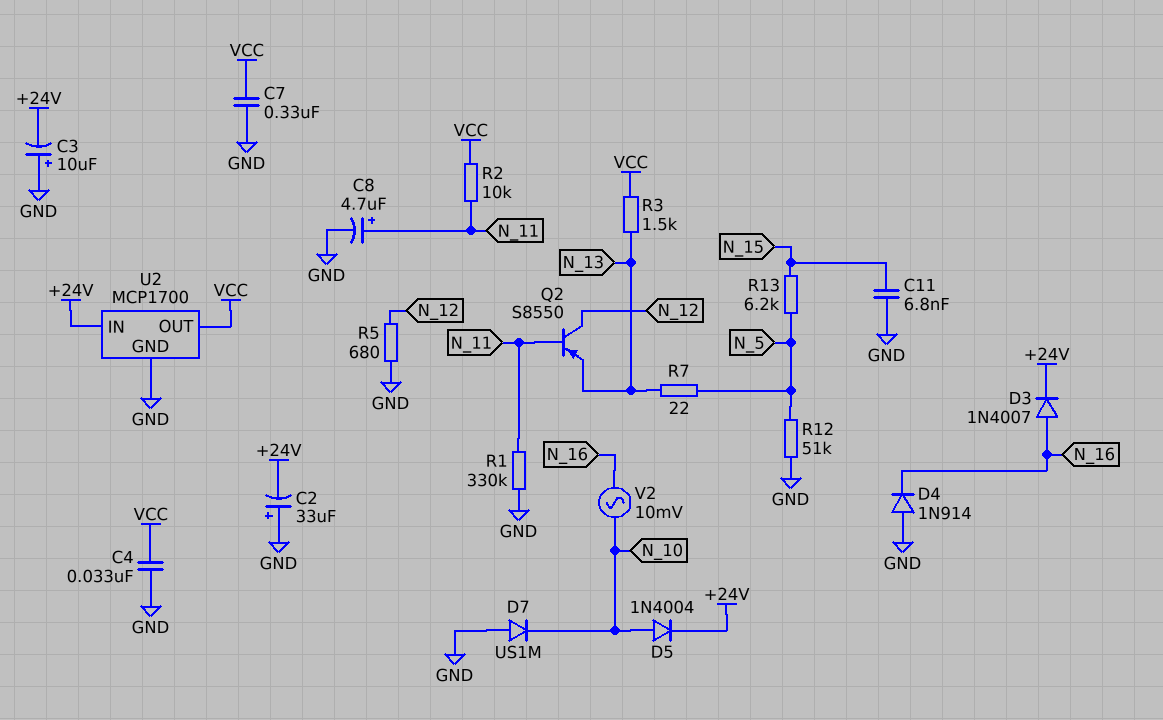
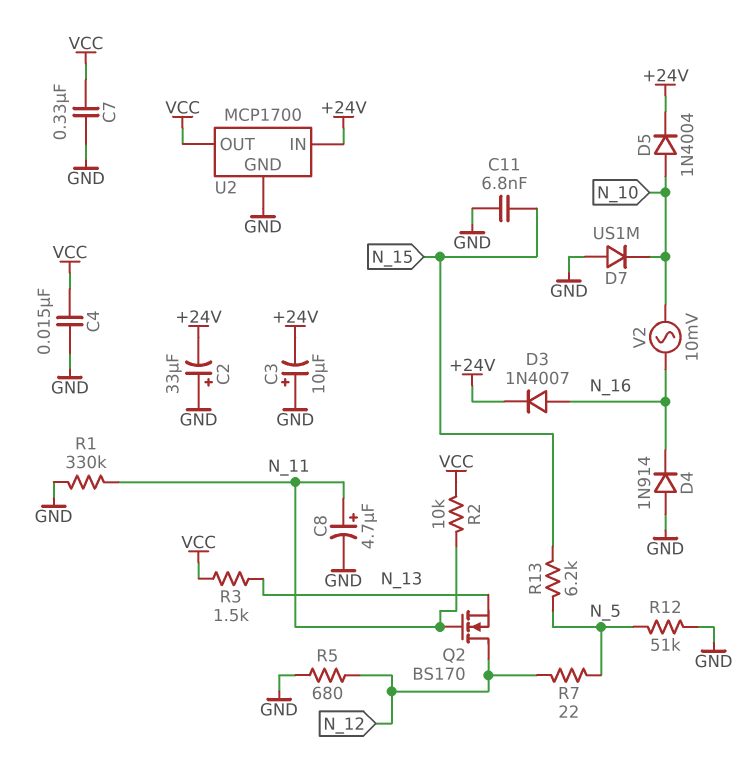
C4: 33nF (GND, VCC) -> 15nF (GND, VCC)
Q2: PNP S8550 (B N_11, C N_12, E N_13) -> NMOS BS170 (G N_11, D N_12, S N_13)
R7: 22 (N_5, N_13) -> 22 (N_5, N_12)

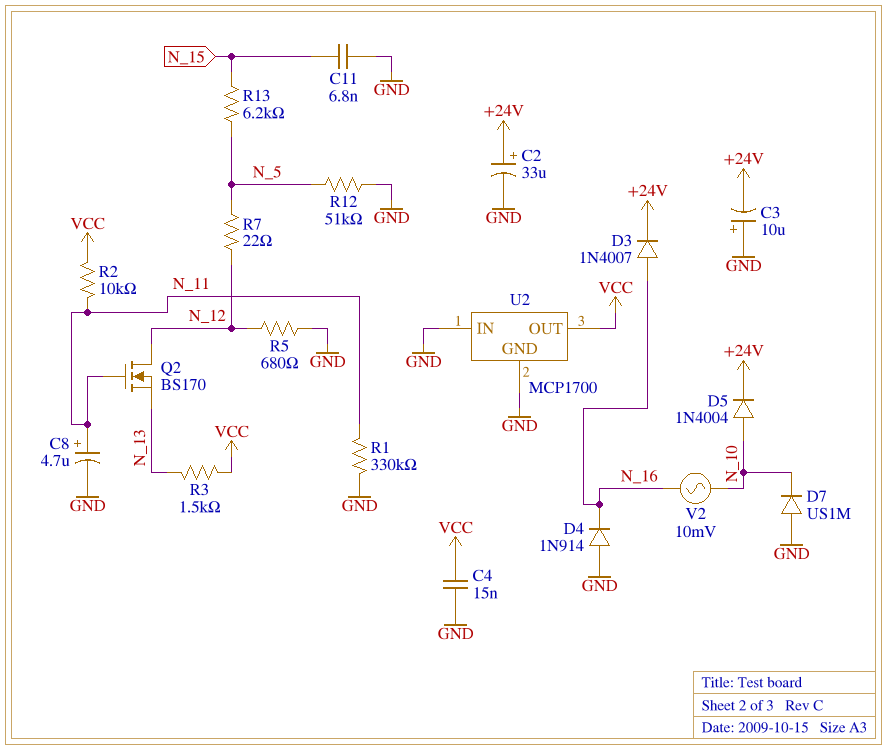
C2: 33uF (plus GND, minus +24V) -> 33uF (plus +24V, minus GND)
C7: 330nF (GND, VCC) -> none
U2 pin IN: +24V -> GND

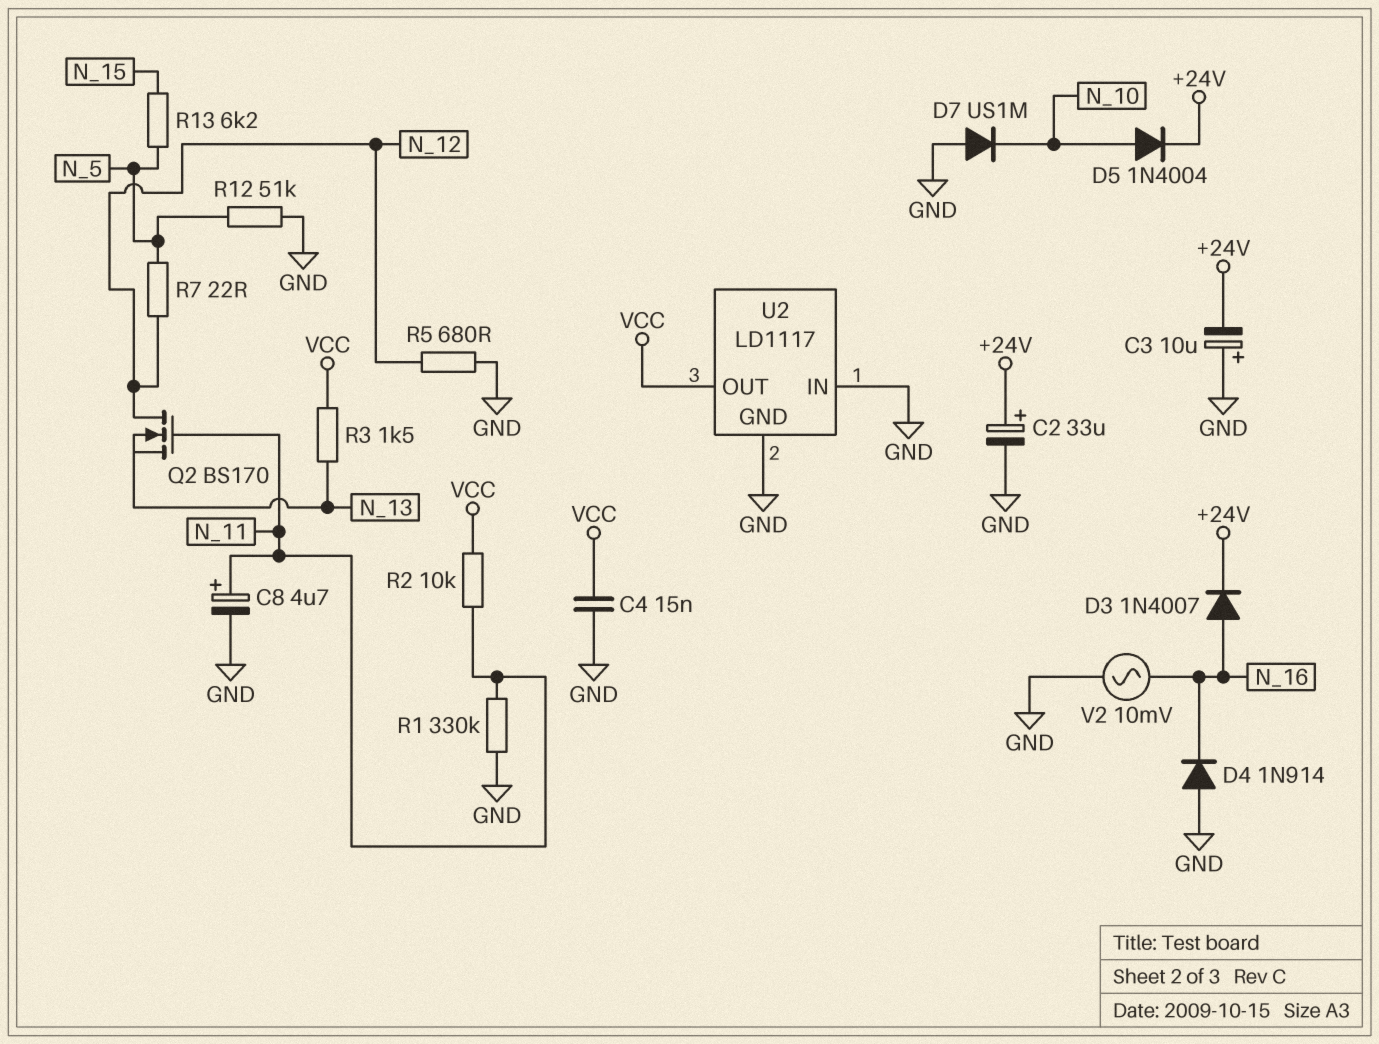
C11: 6.8nF (GND, N_15) -> none
U2: MCP1700 -> LD1117
V2: AC 10mV (N_10, N_16) -> AC 10mV (GND, N_16)

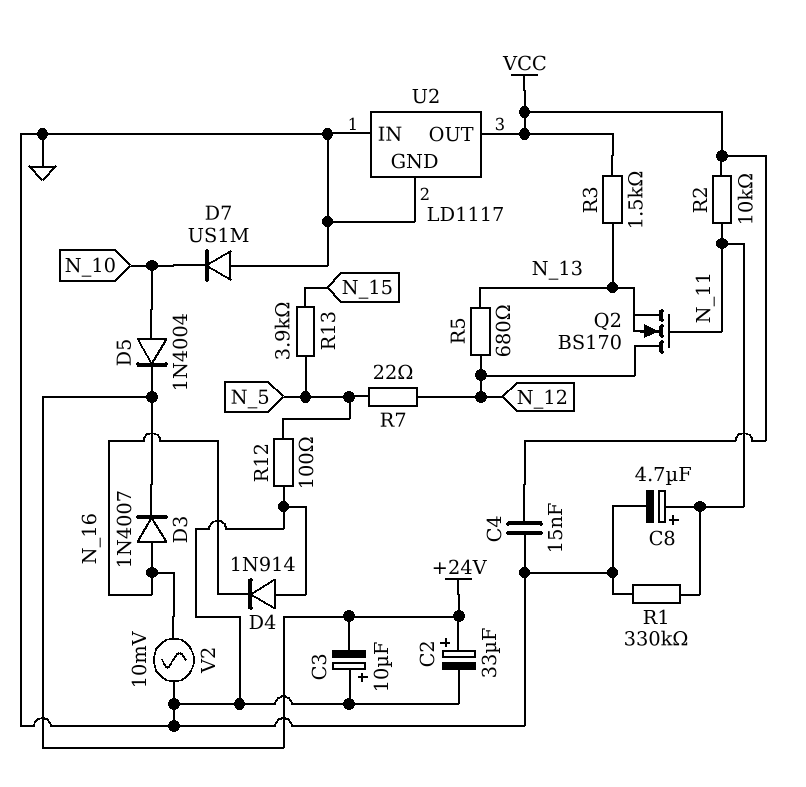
R5: 680 (GND, N_12) -> 680 (N_12, N_13)
R12: 51k (GND, N_5) -> 100 (GND, N_5)
R13: 6.2k (N_5, N_15) -> 3.9k (N_5, N_15)

